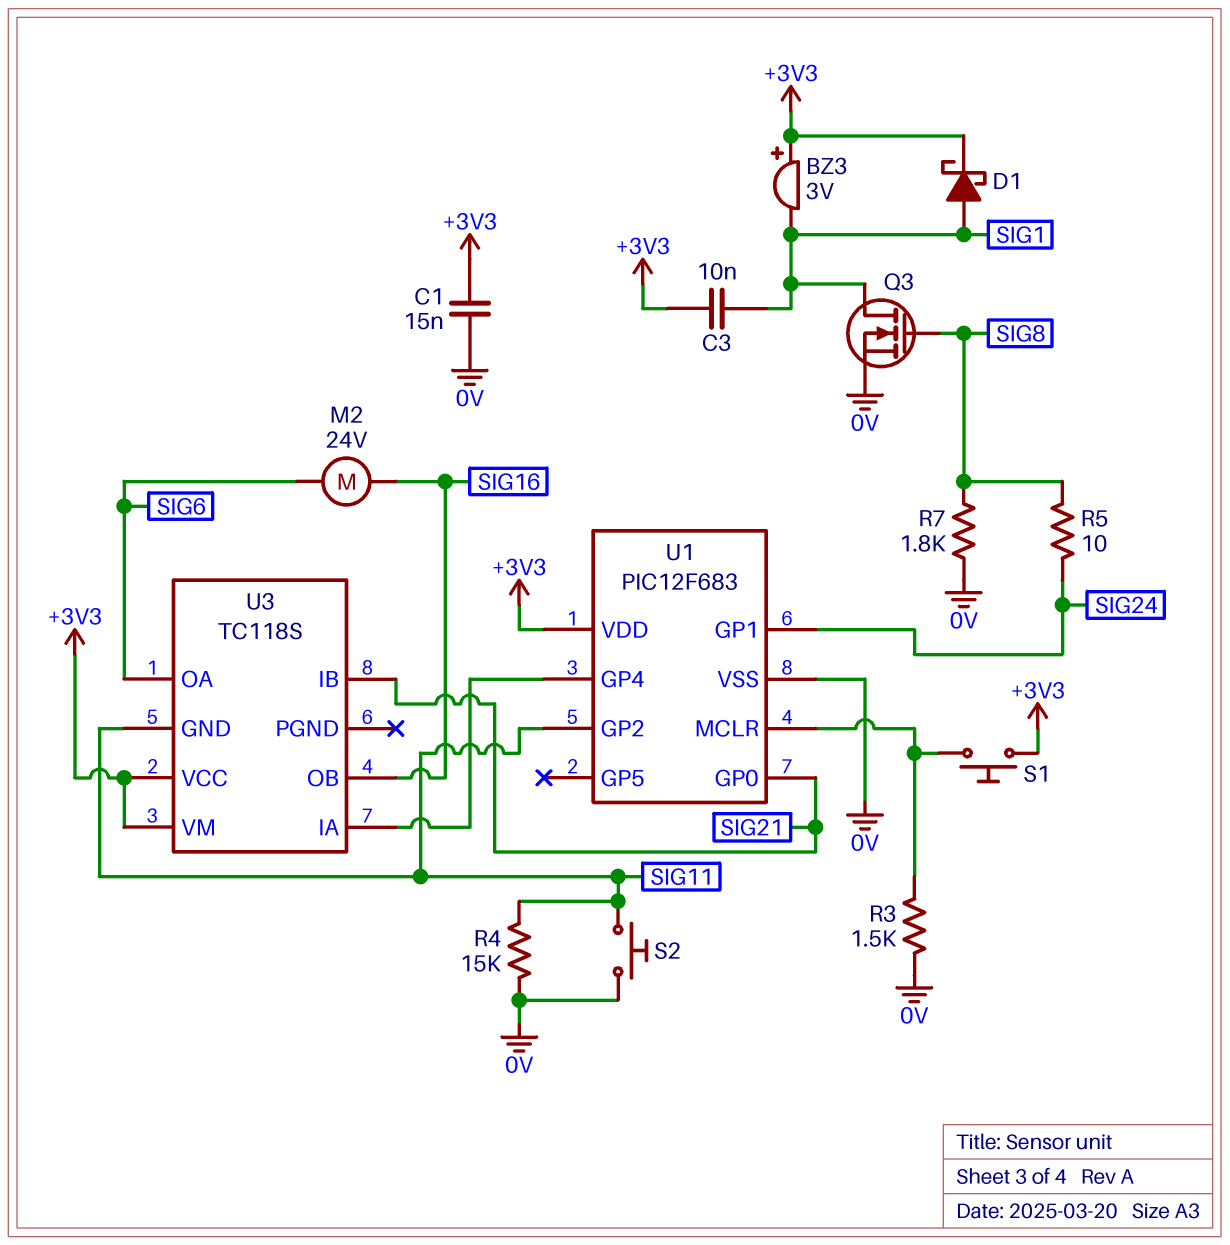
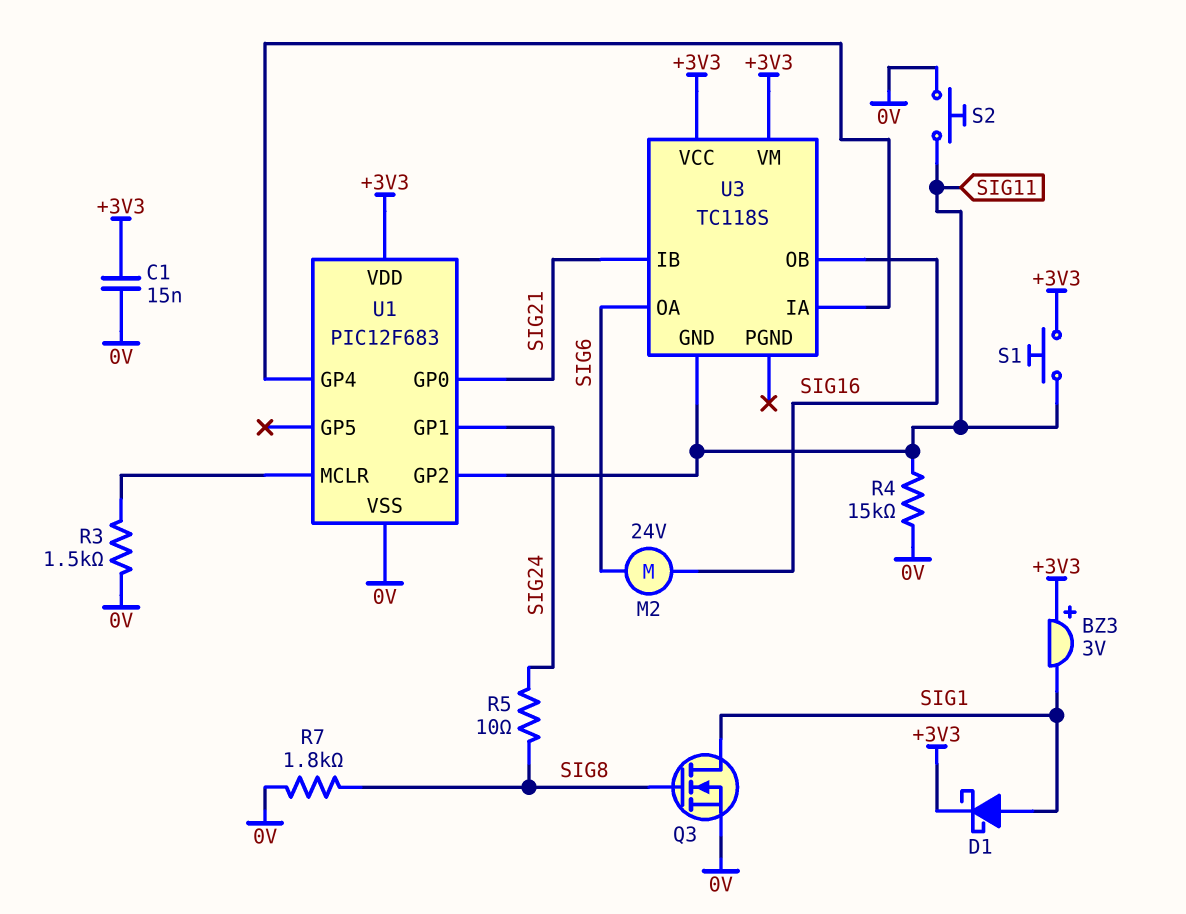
C3: 10nF (+3V3, SIG1) -> none
S1: button (+3V3, U1/MCLR) -> button (+3V3, SIG11)

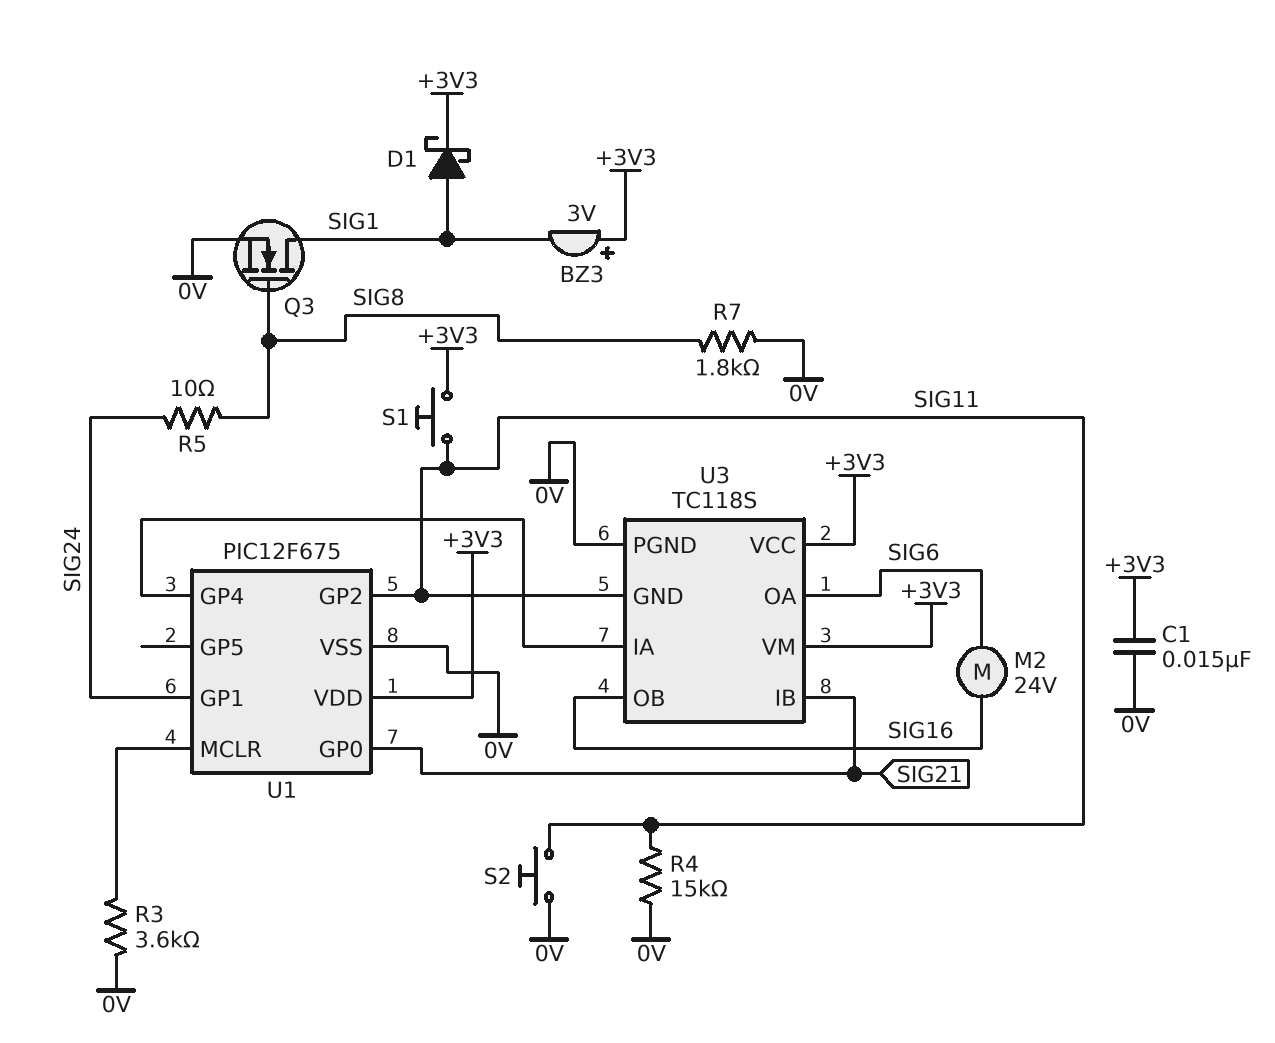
R3: 1.5k (0V, U1/MCLR) -> 3.6k (0V, U1/MCLR)
U1: PIC12F683 -> PIC12F675
U3 pin PGND: none -> 0V

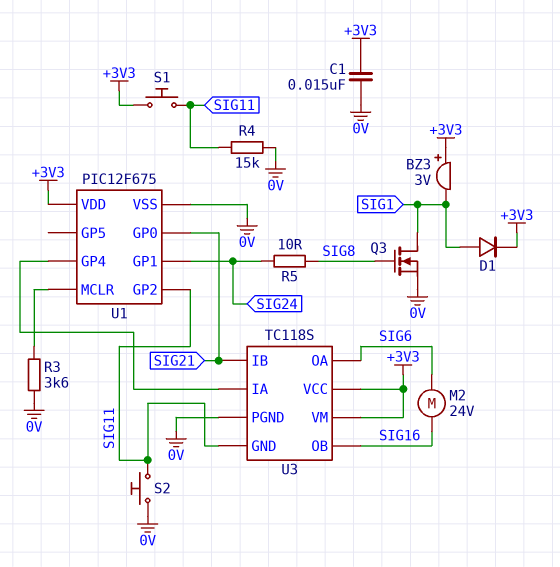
D1: schottky (A SIG1, K +3V3) -> diode (A SIG1, K +3V3)
R7: 1.8k (0V, SIG8) -> none

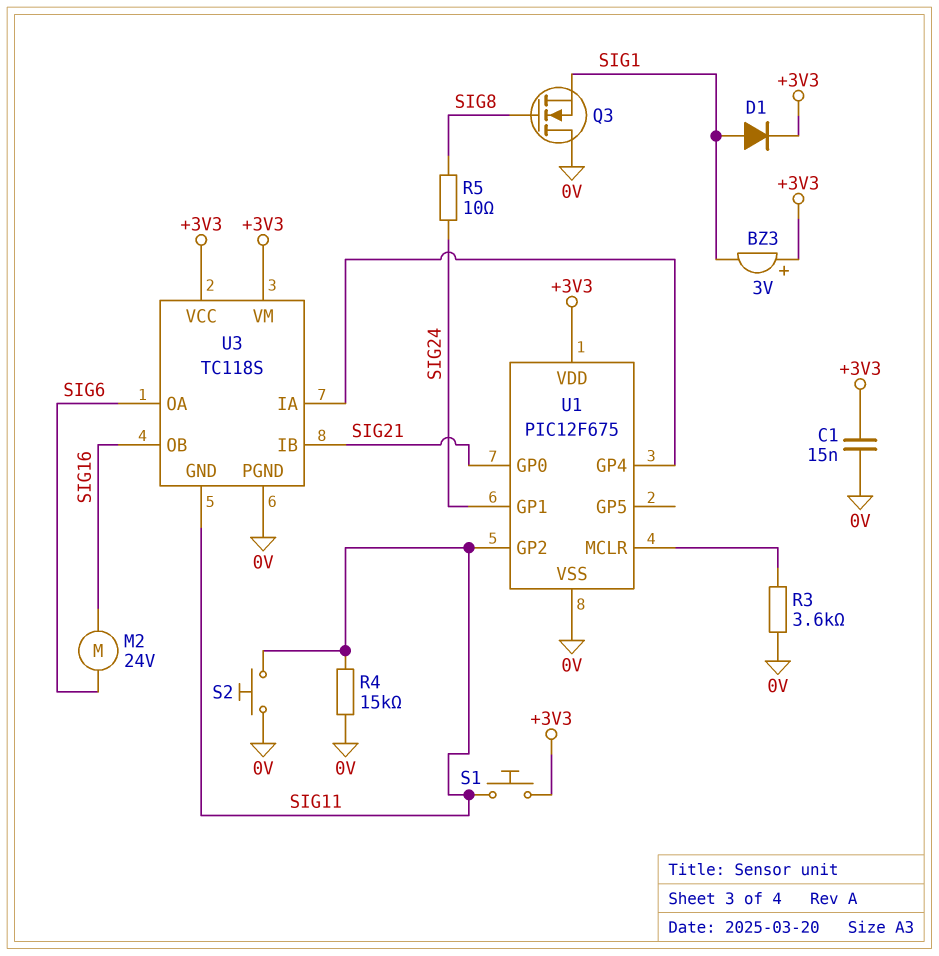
Q3: NMOS (G SIG8, D SIG1, S 0V) -> NMOS (G SIG8, D 0V, S SIG1)

